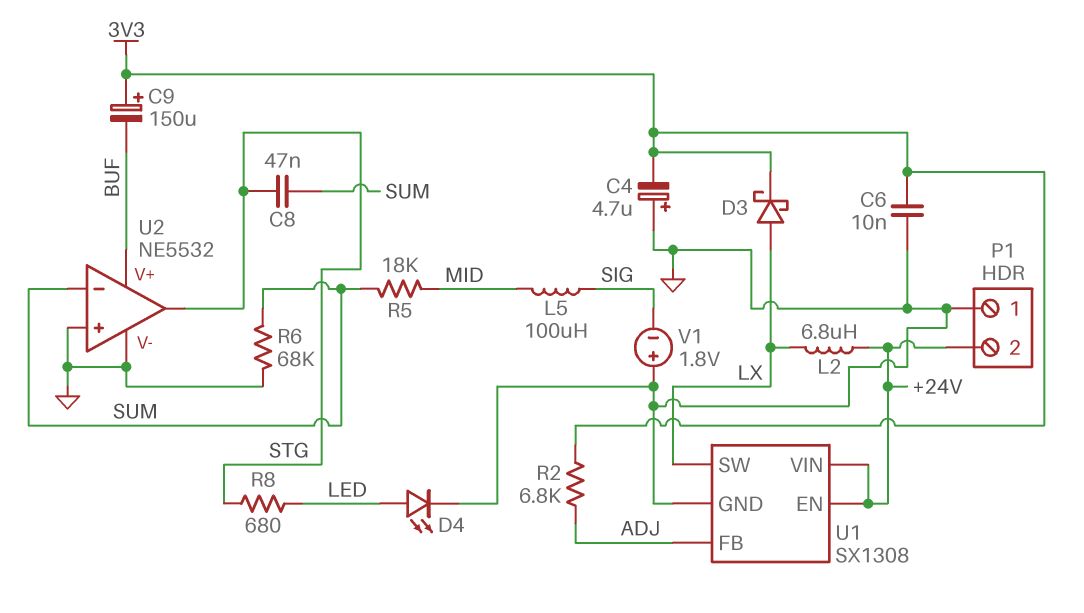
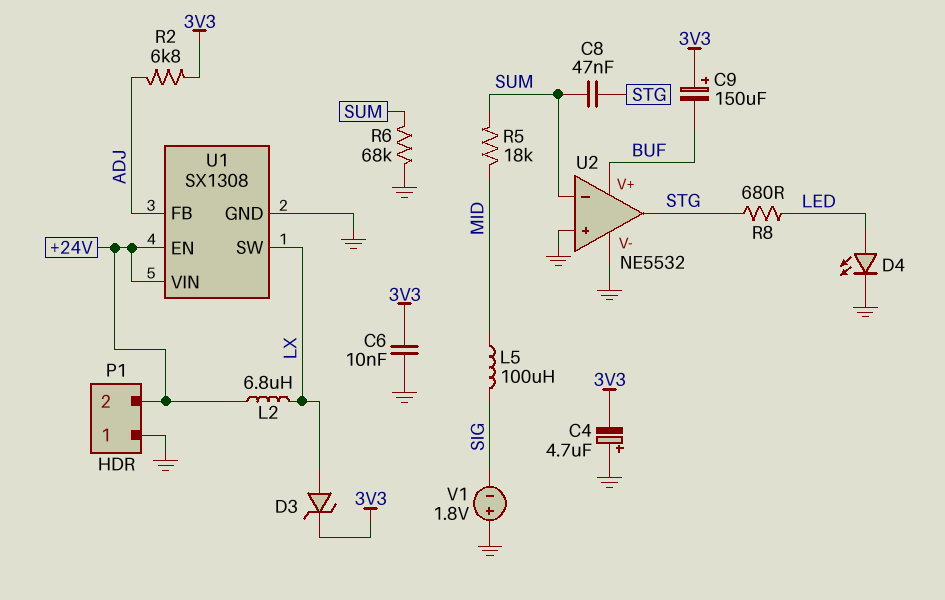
D3: schottky (A LX, K 3V3) -> zener (A LX, K 3V3)

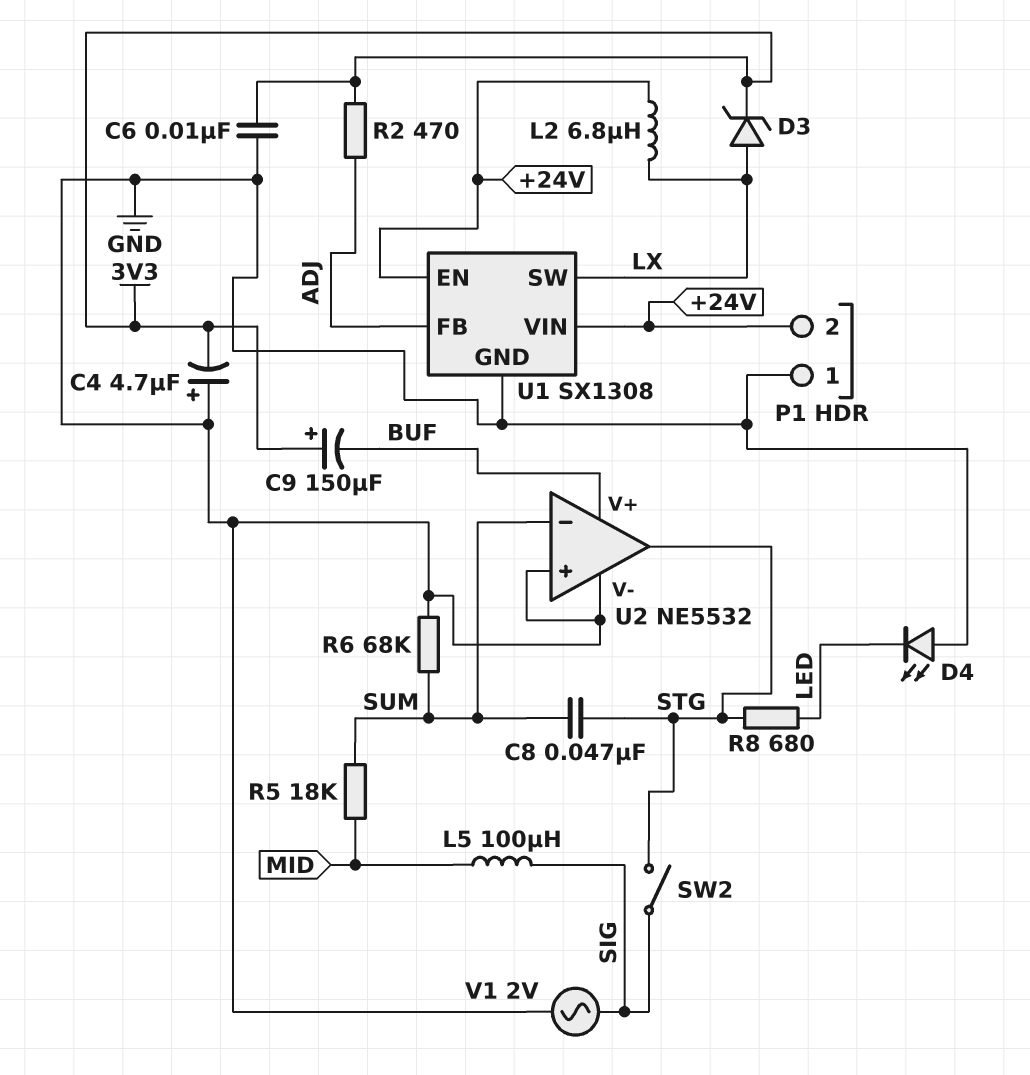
D4: LED (A LED, K GND) -> LED (A GND, K LED)
R2: 6.8k (3V3, ADJ) -> 470 (3V3, ADJ)
SW2: none -> switch (SIG, STG)
V1: 1.8V (plus GND, minus SIG) -> AC 2V (GND, SIG)

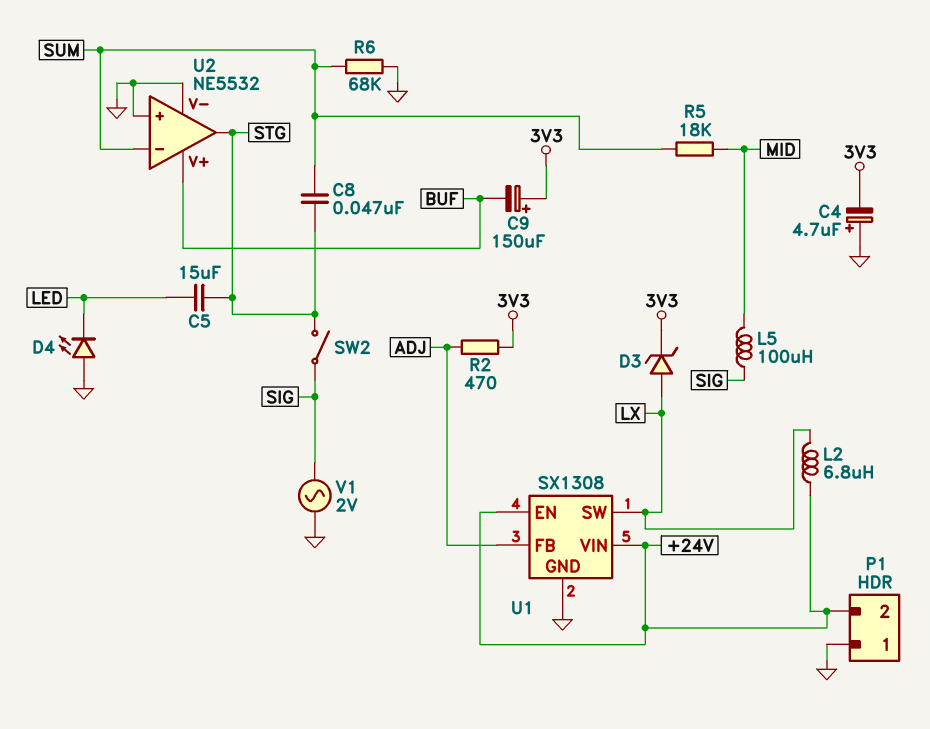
C5: none -> 15uF (LED, STG)
C6: 10nF (3V3, GND) -> none
R8: 680 (LED, STG) -> none

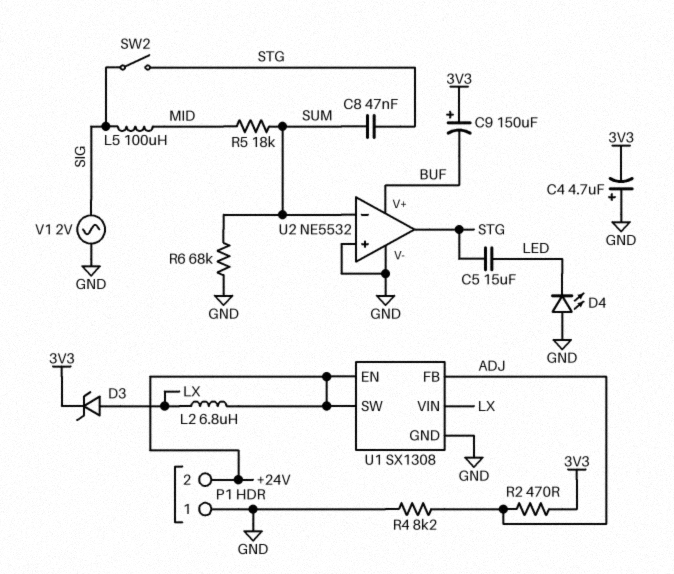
R4: none -> 8.2k (ADJ, GND)
U1 pin SW: LX -> +24V
U1 pin VIN: +24V -> LX

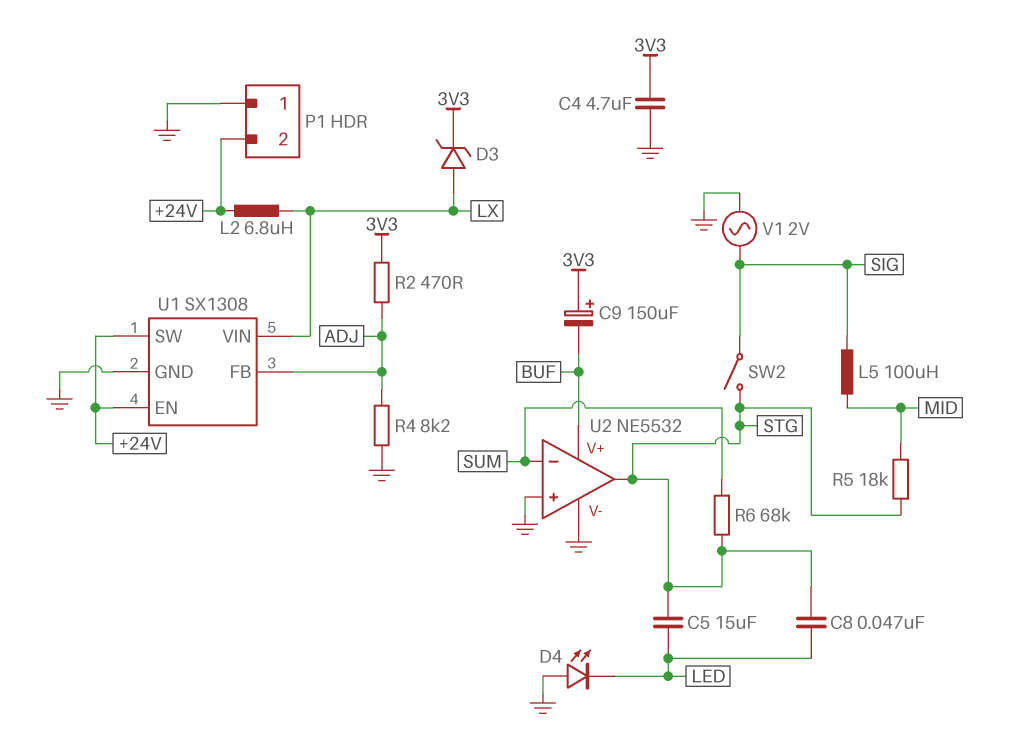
C4: 4.7uF (plus GND, minus 3V3) -> 4.7uF (3V3, GND)
C8: 47nF (STG, SUM) -> 47nF (LED, STG)
R5: 18k (MID, SUM) -> 18k (MID, STG)
R6: 68k (GND, SUM) -> 68k (STG, SUM)

